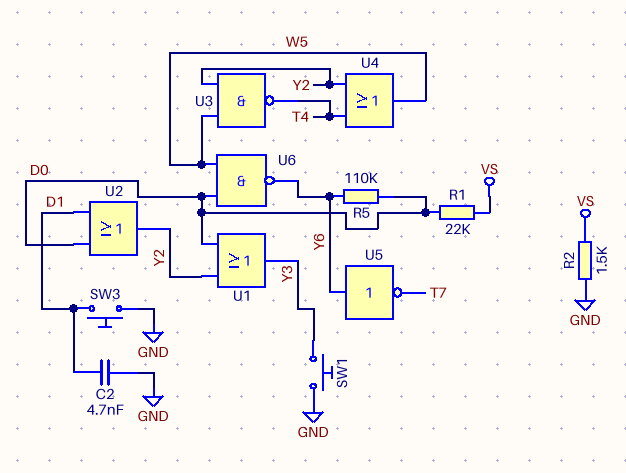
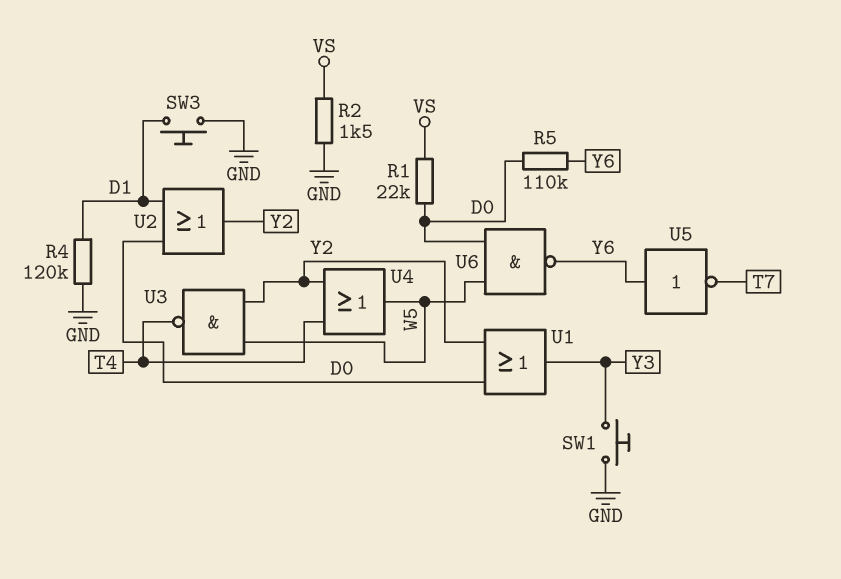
C2: 4.7nF (D1, GND) -> none
R4: none -> 120k (D1, GND)

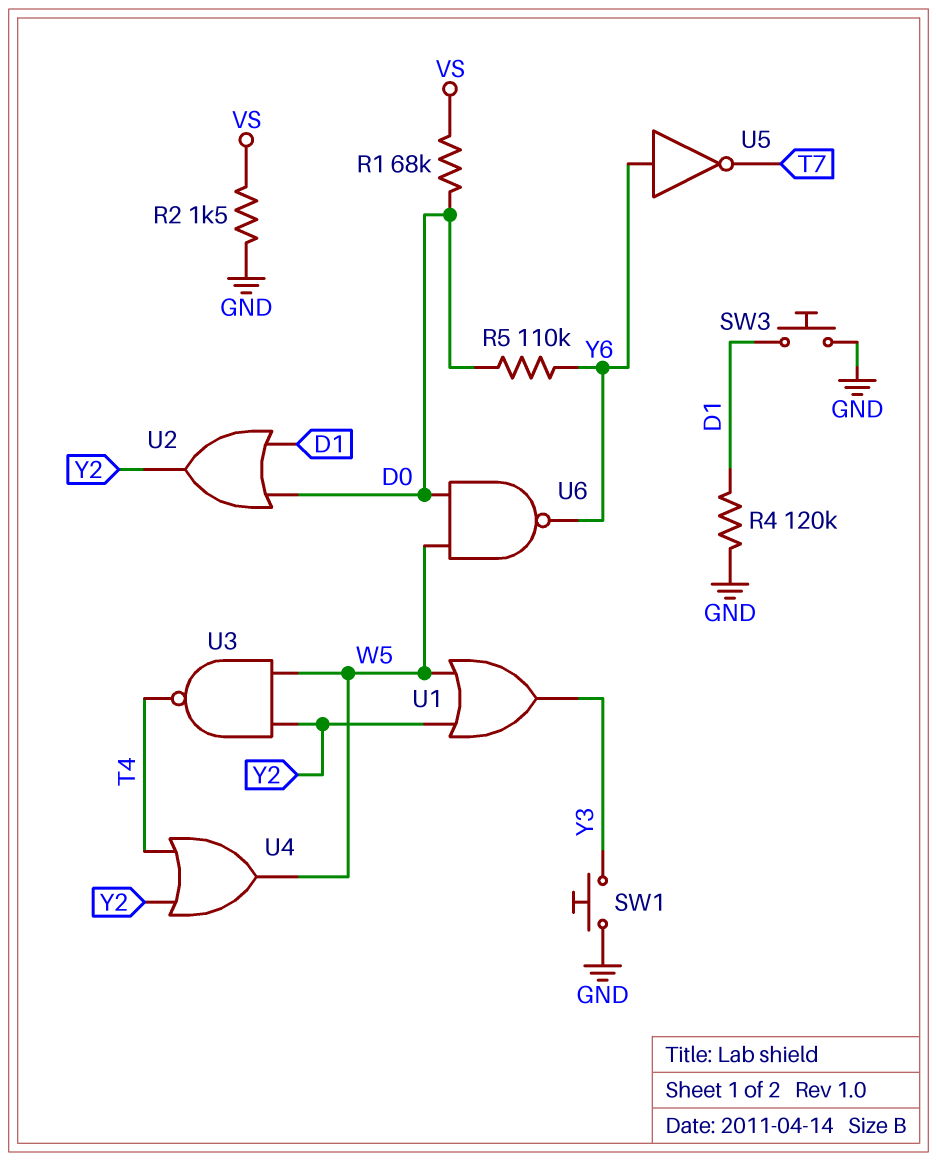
R1: 22k (D0, VS) -> 68k (D0, VS)
U1: OR (in D0, in Y2, out Y3) -> OR (in W5, in Y2, out Y3)

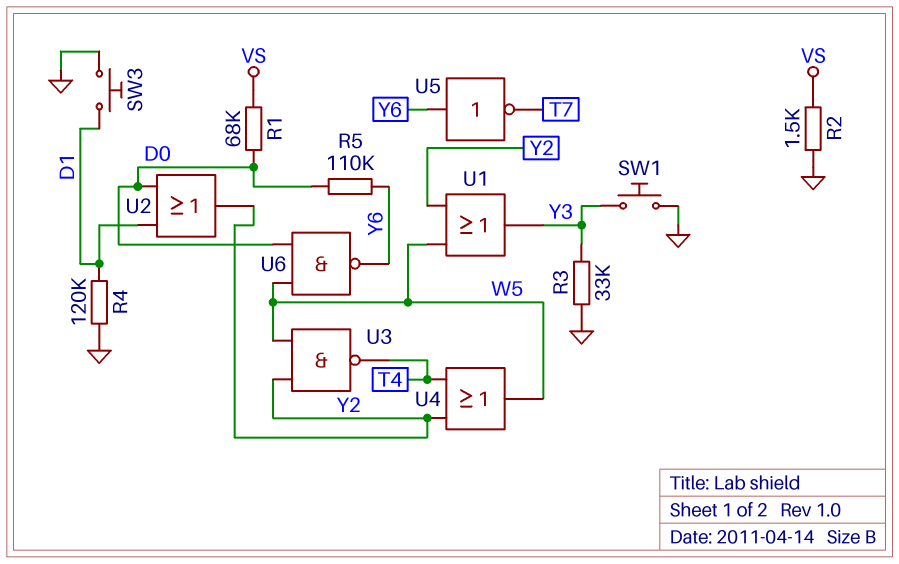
R3: none -> 33k (GND, Y3)

